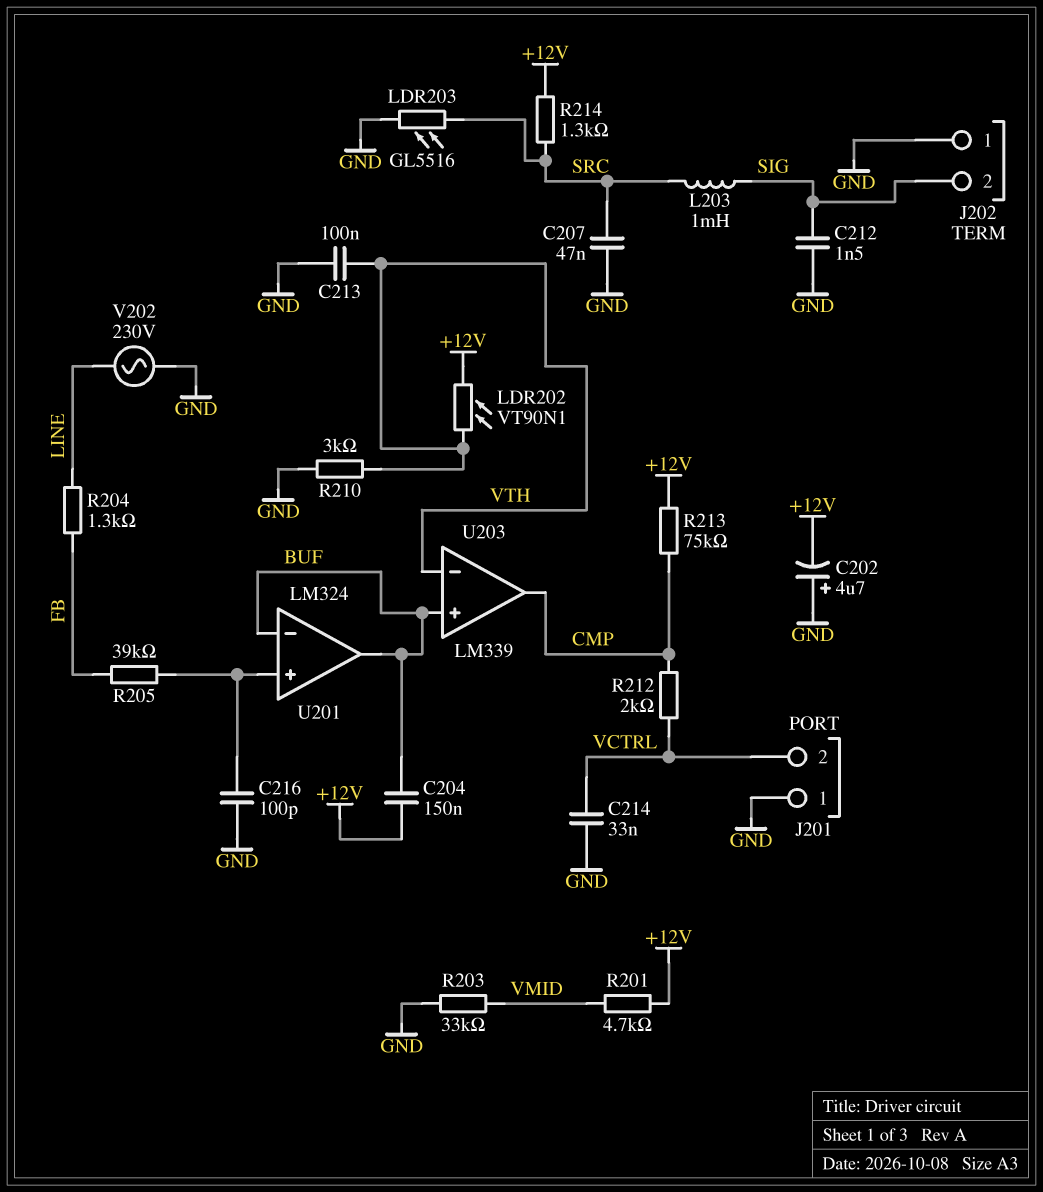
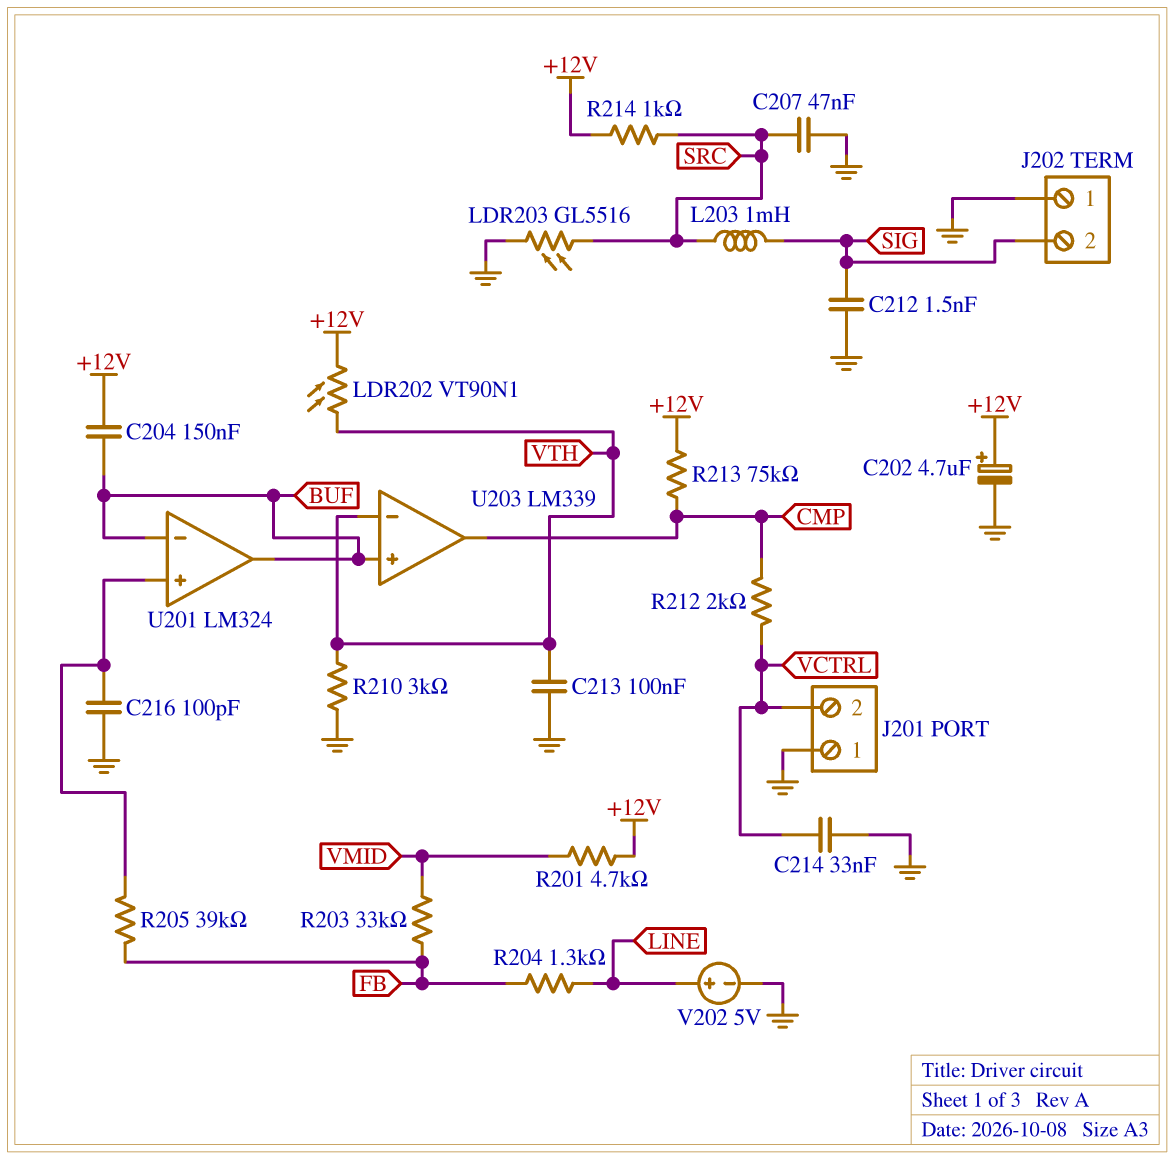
C202: 4.7uF (plus GND, minus +12V) -> 4.7uF (plus +12V, minus GND)
R203: 33k (GND, VMID) -> 33k (FB, VMID)
R214: 1.3k (+12V, SRC) -> 1k (+12V, SRC)
V202: AC 230V (GND, LINE) -> 5V (plus LINE, minus GND)

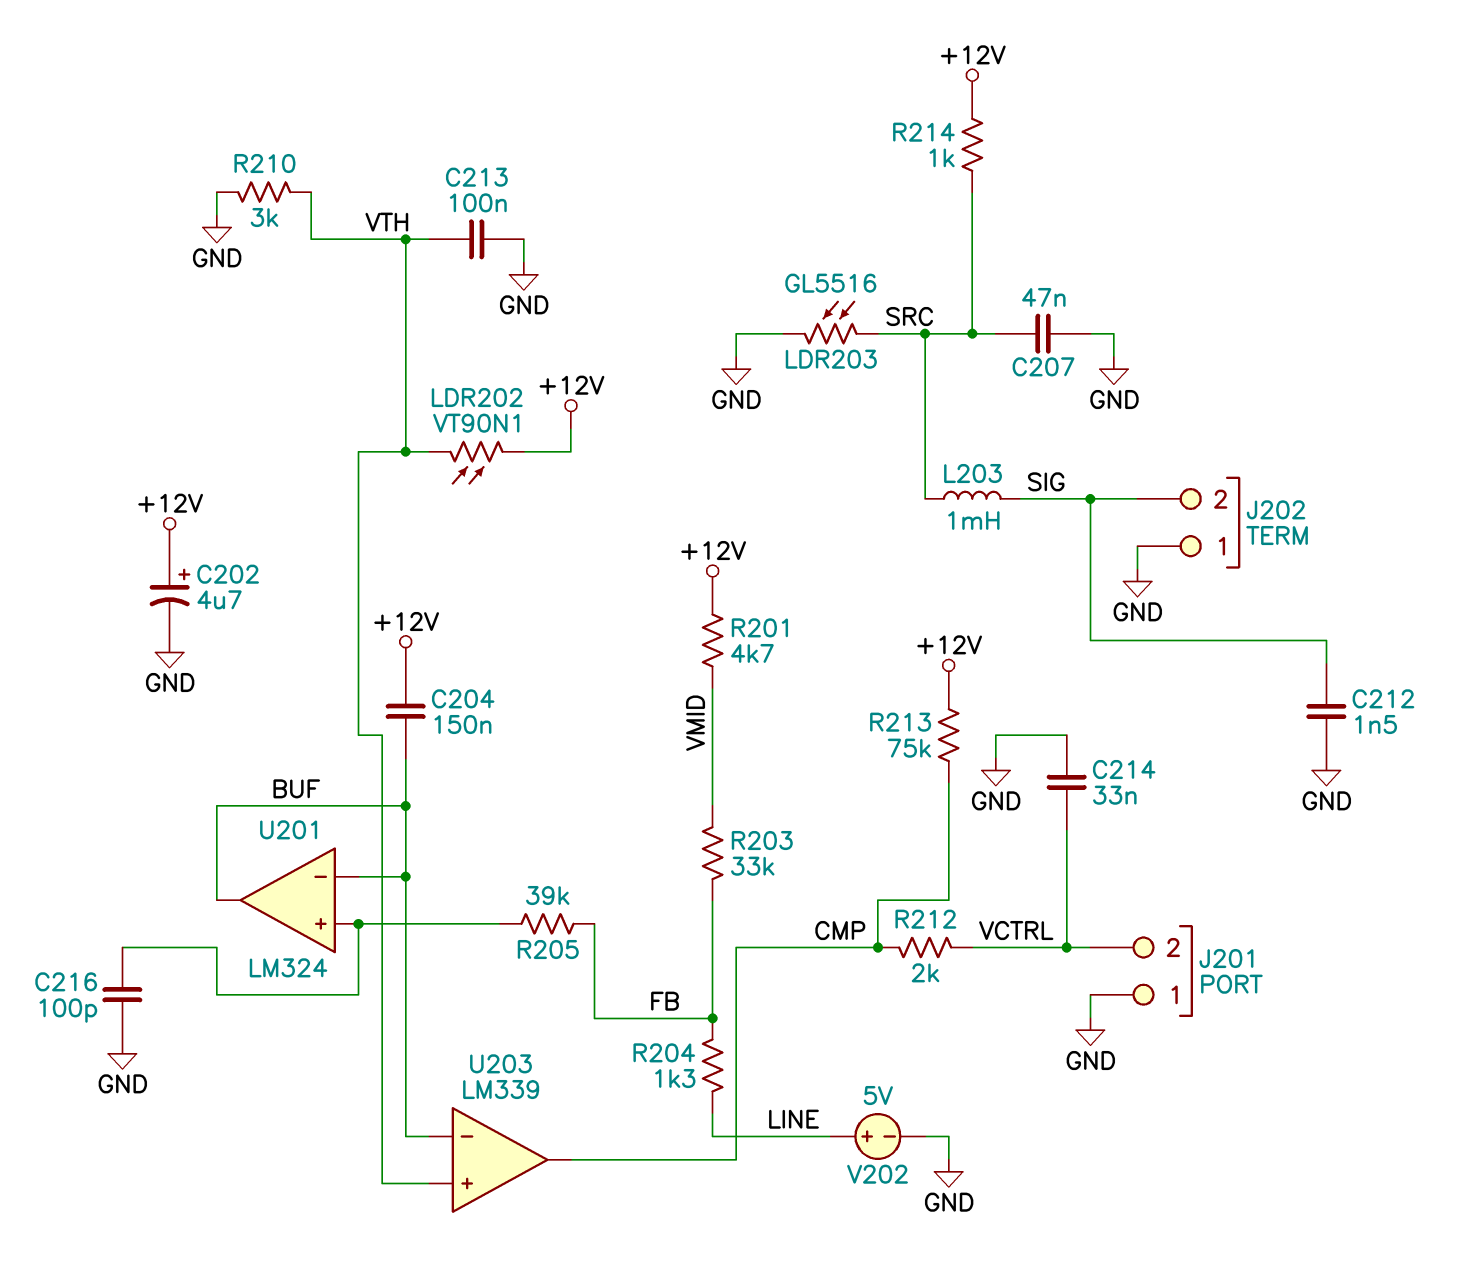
U203 pin in+: BUF -> VTH
U203 pin in-: VTH -> BUF

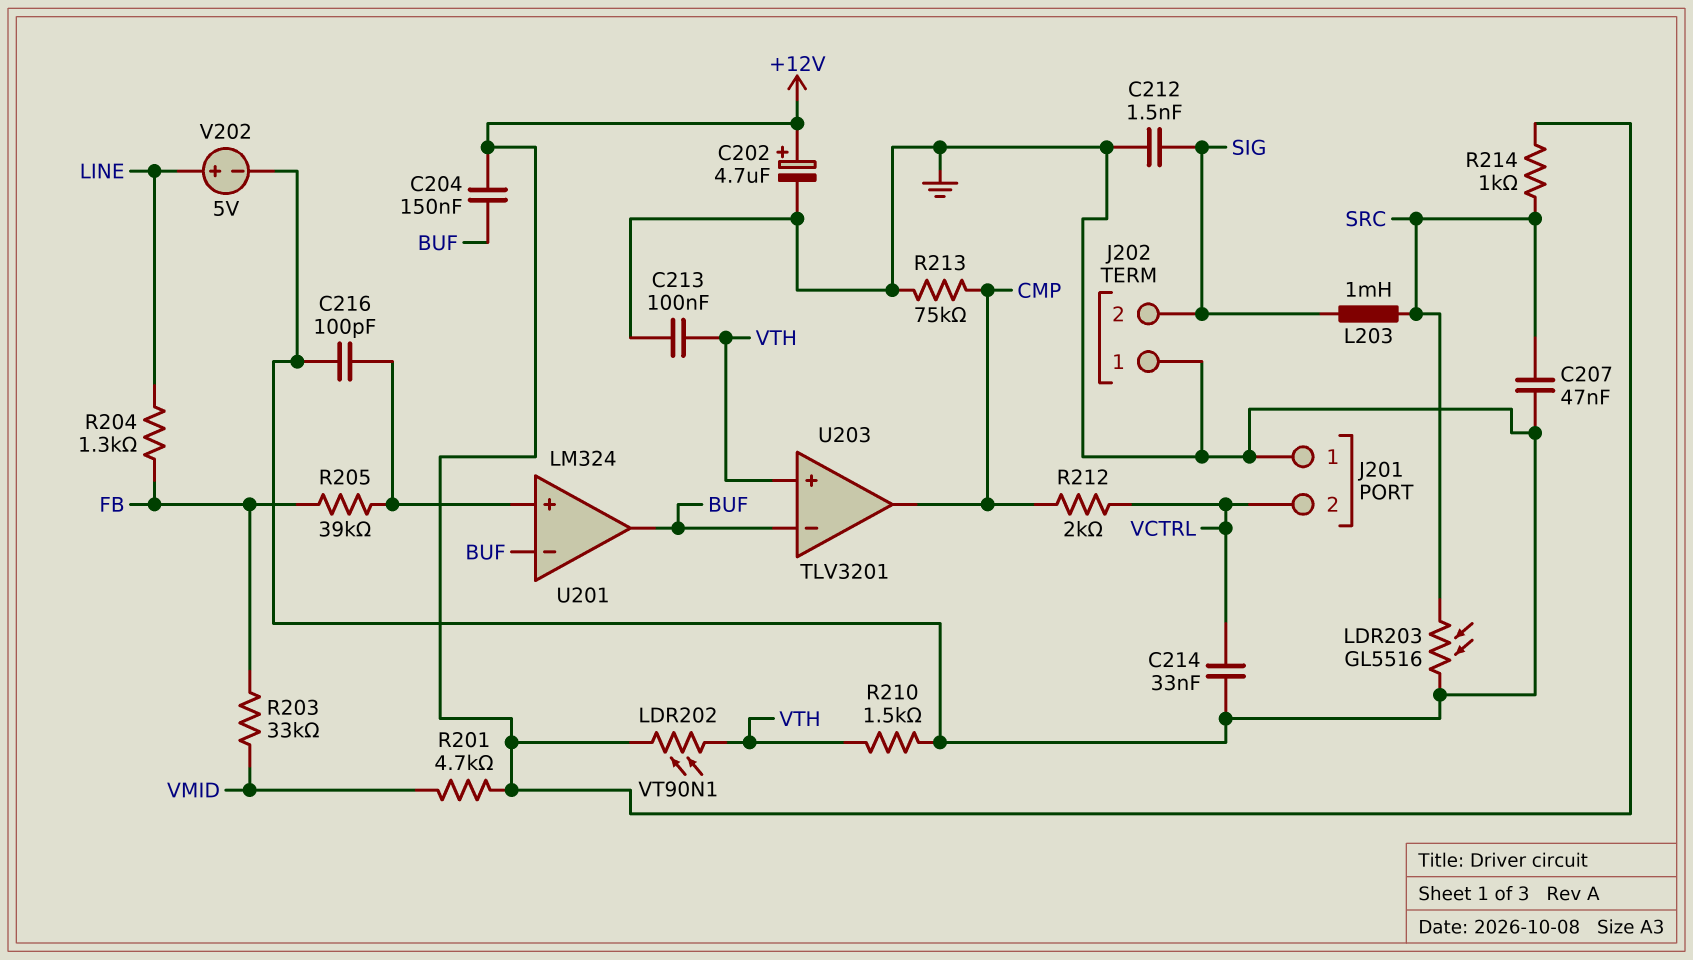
R210: 3k (GND, VTH) -> 1.5k (GND, VTH)
R213: 75k (+12V, CMP) -> 75k (CMP, GND)
U203: LM339 -> TLV3201

